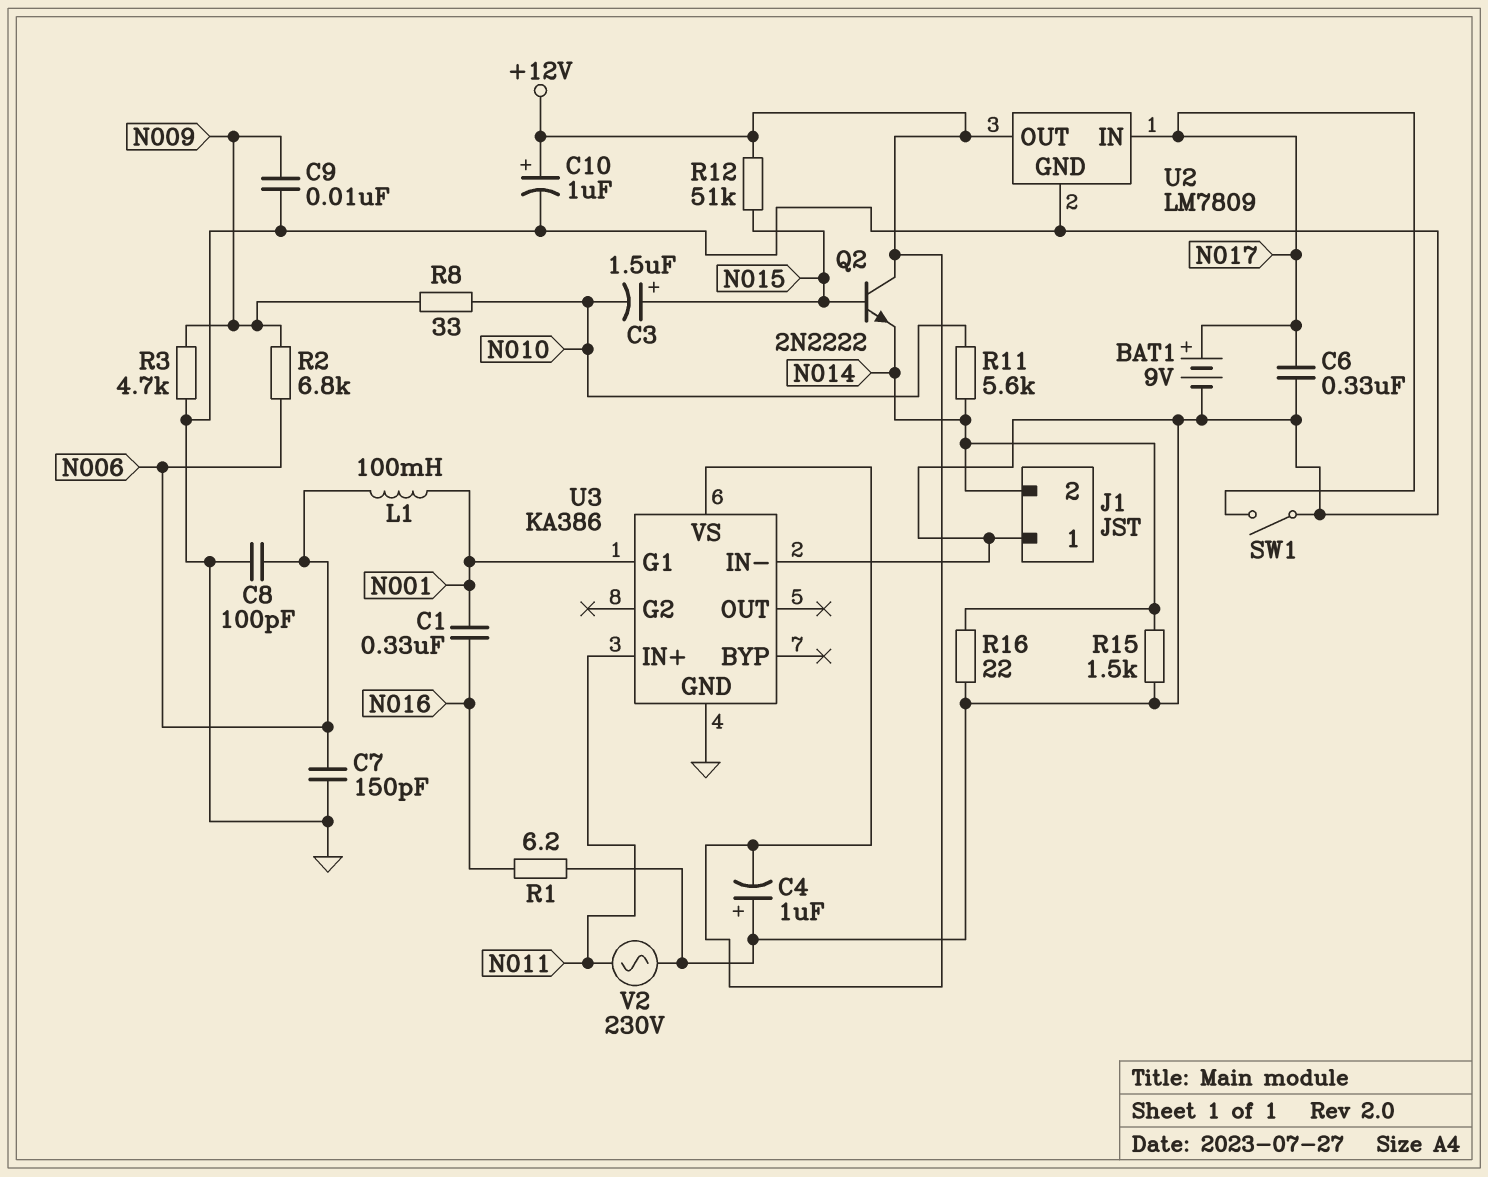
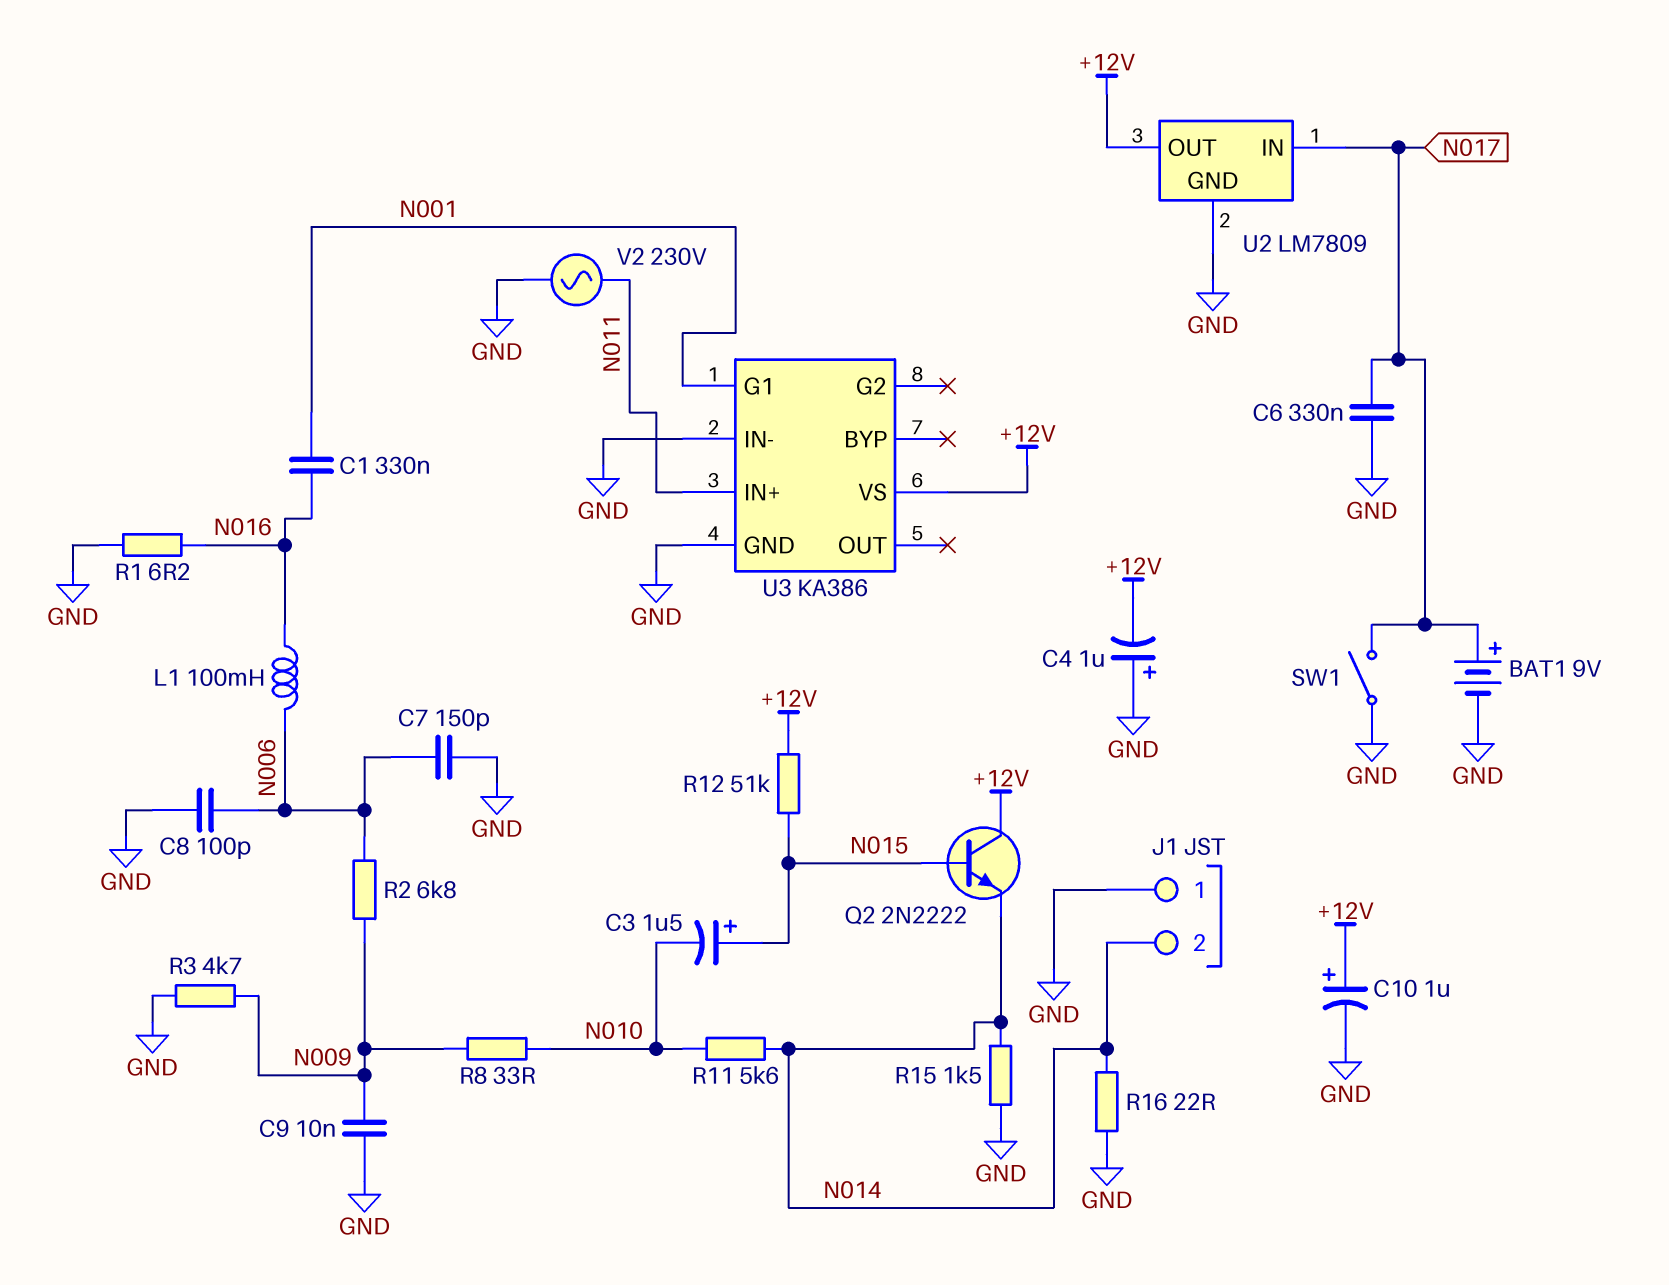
L1: 100mH (N001, N006) -> 100mH (N006, N016)

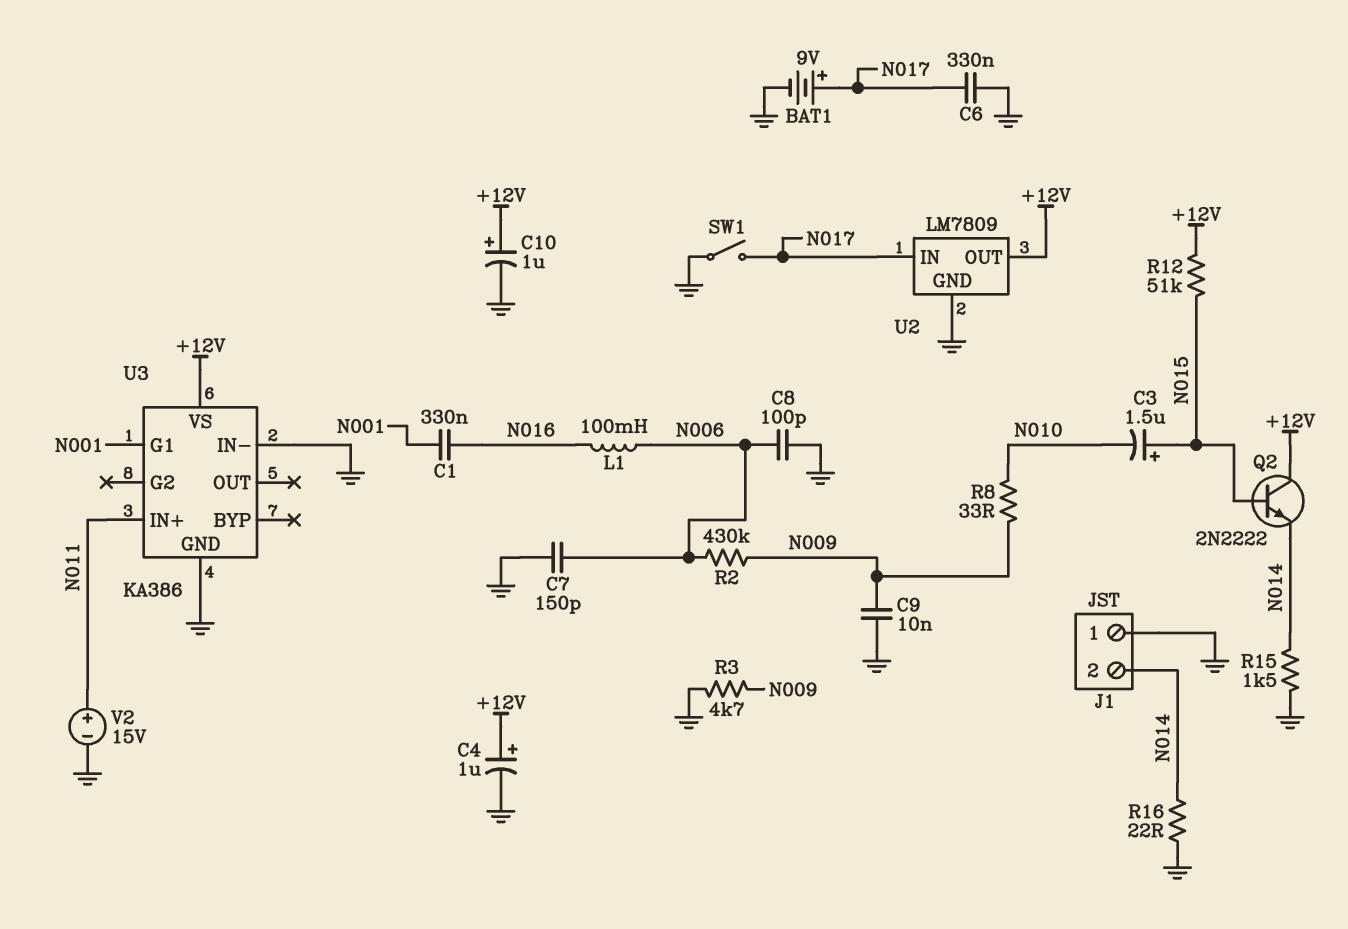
C4: 1uF (plus GND, minus +12V) -> 1uF (plus +12V, minus GND)
R1: 6.2 (GND, N016) -> none
R2: 6.8k (N006, N009) -> 430k (N006, N009)
R11: 5.6k (N010, N014) -> none
V2: AC 230V (GND, N011) -> 15V (plus N011, minus GND)

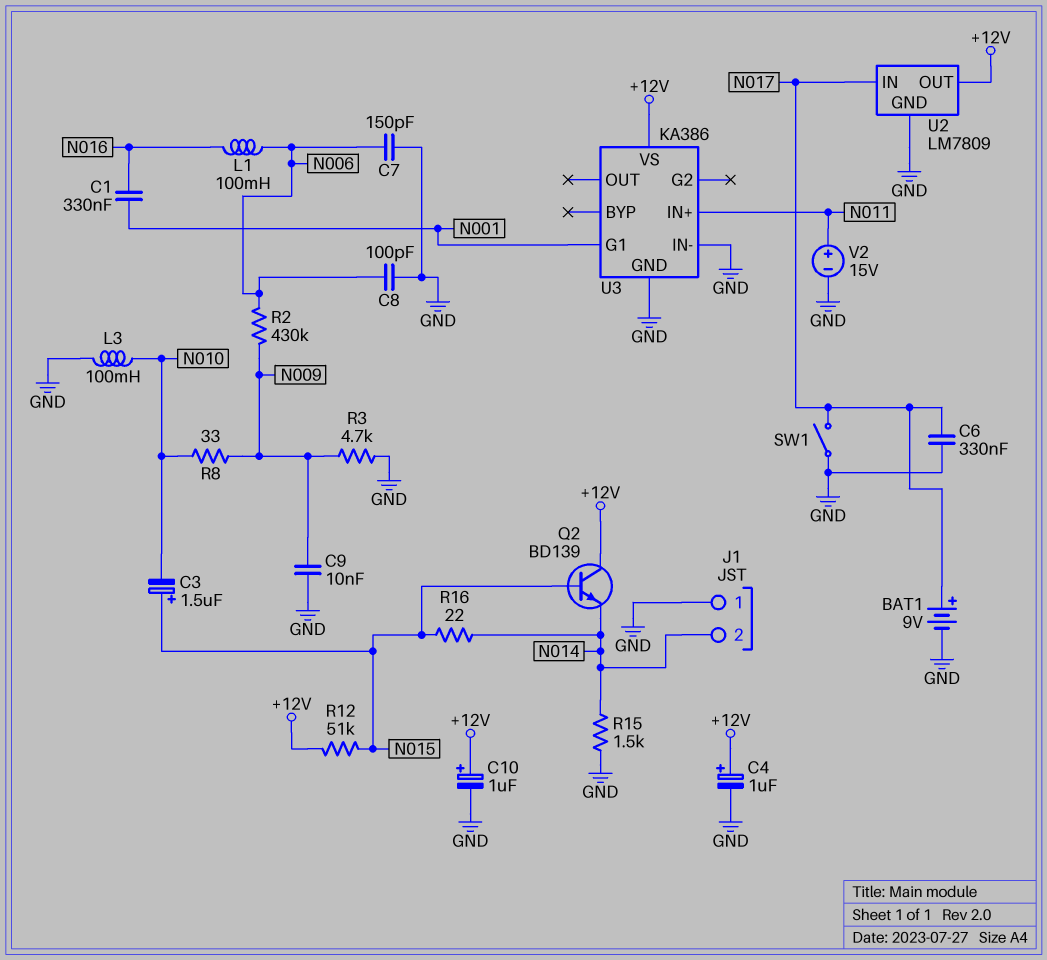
L3: none -> 100mH (GND, N010)
Q2: NPN 2N2222 (B N015, C +12V, E N014) -> NPN BD139 (B N015, C +12V, E N014)
R16: 22 (GND, N014) -> 22 (N014, N015)

